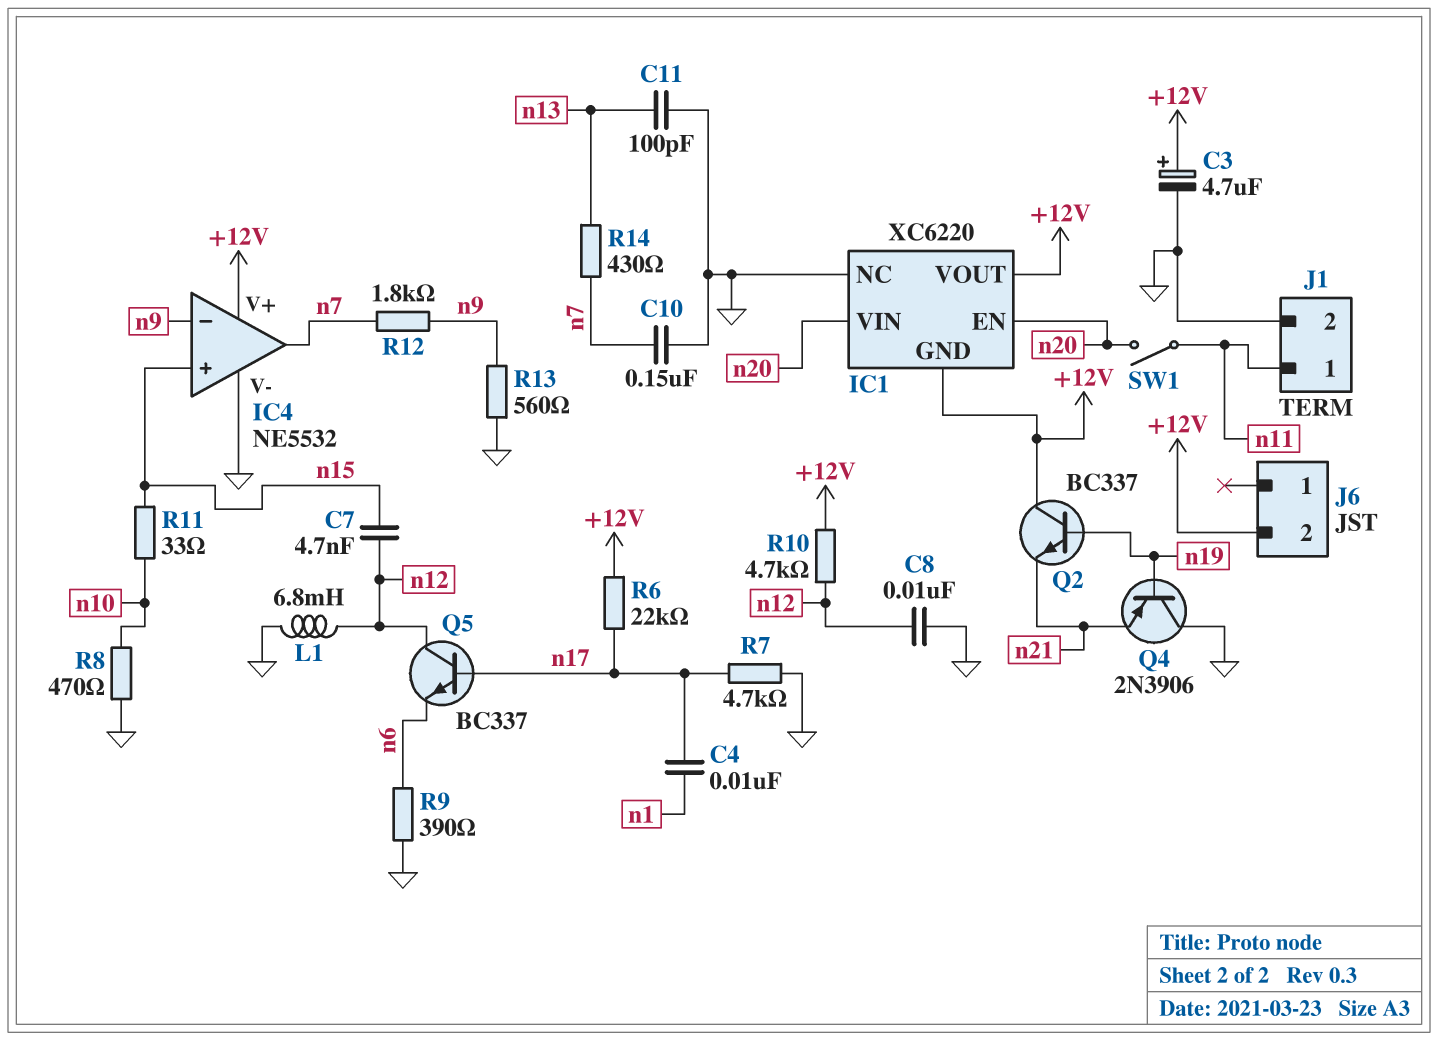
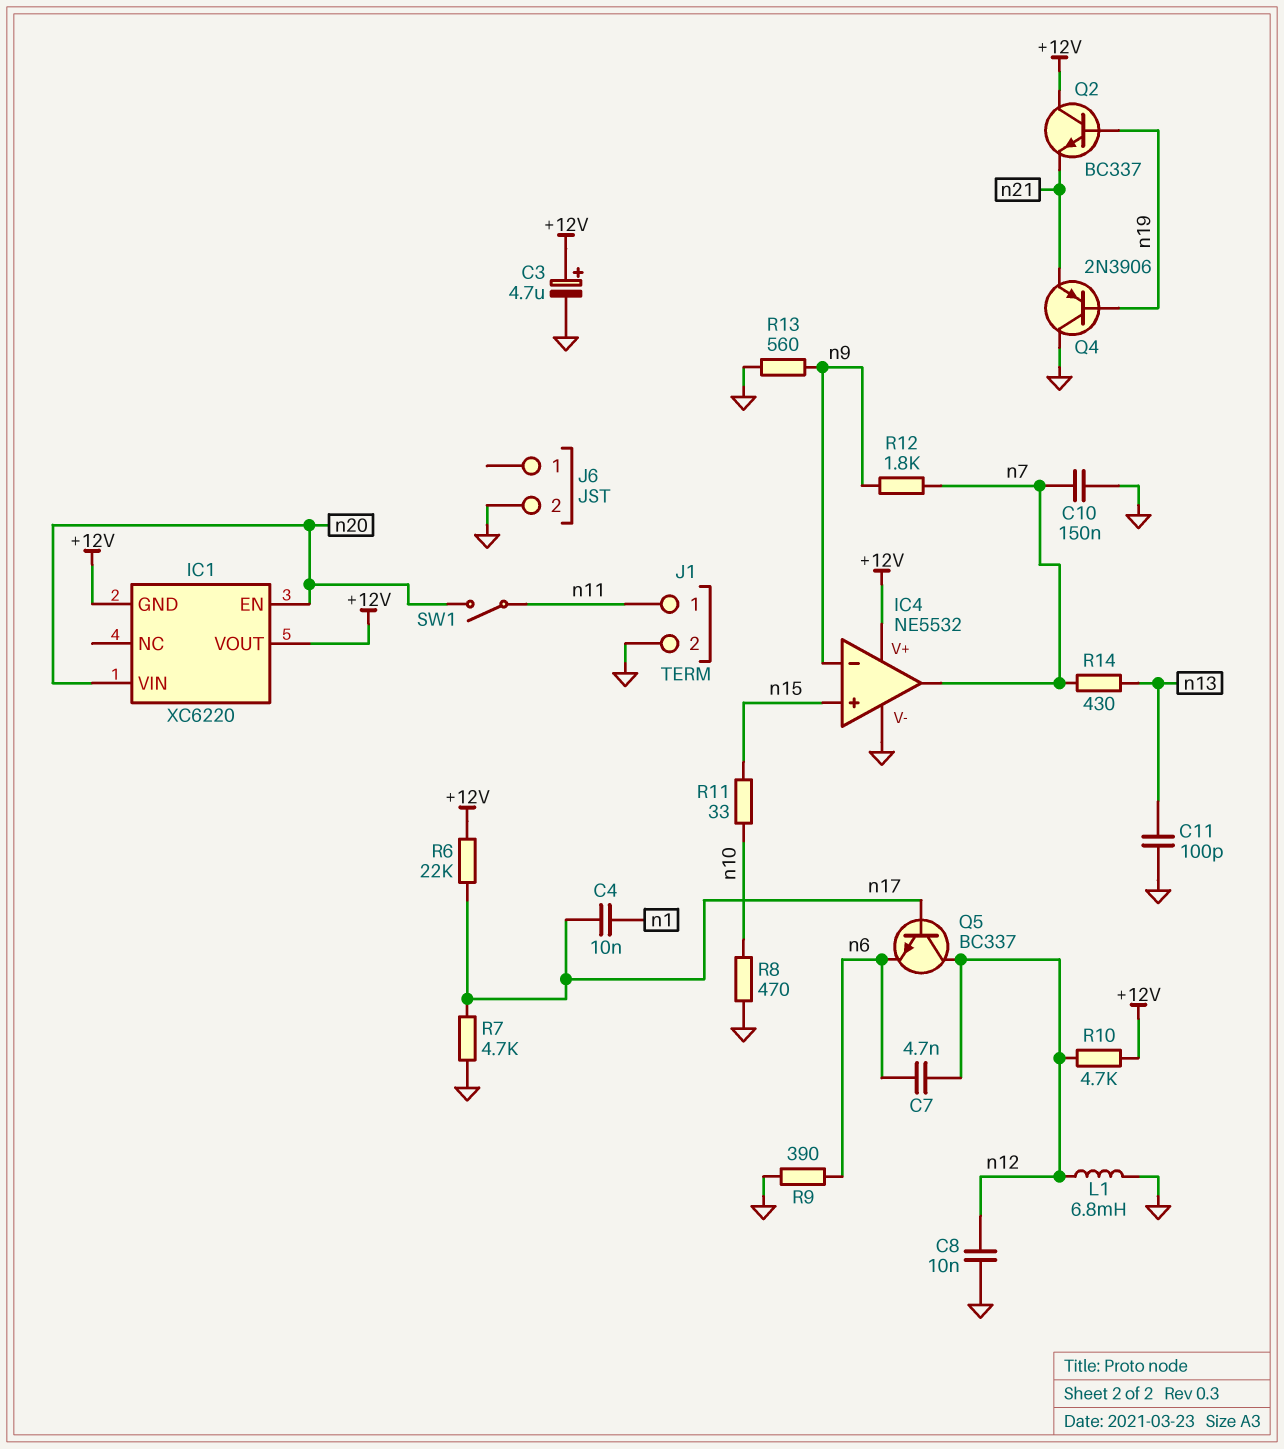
C7: 4.7nF (n12, n15) -> 4.7nF (n6, n12)
IC1 pin NC: GND -> none
J6 pin 2: +12V -> GND

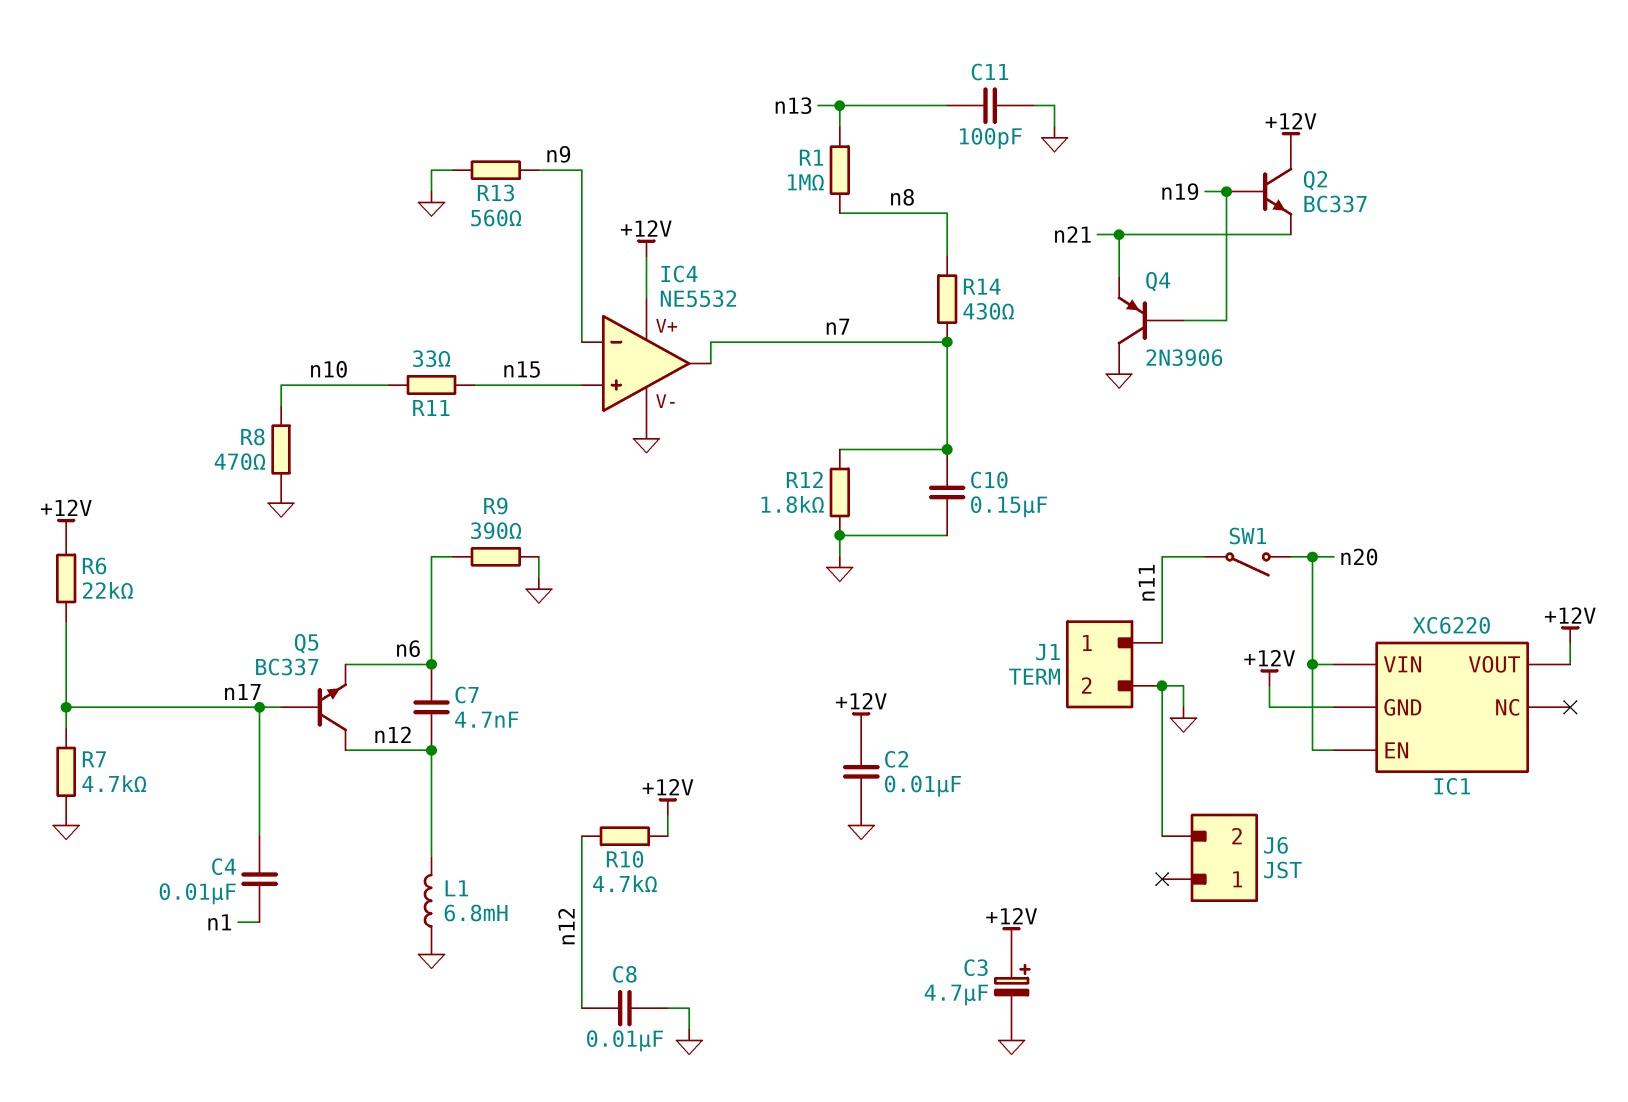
C2: none -> 10nF (+12V, GND)
R1: none -> 1M (n8, n13)
R12: 1.8k (n7, n9) -> 1.8k (GND, n7)
R14: 430 (n7, n13) -> 430 (n7, n8)

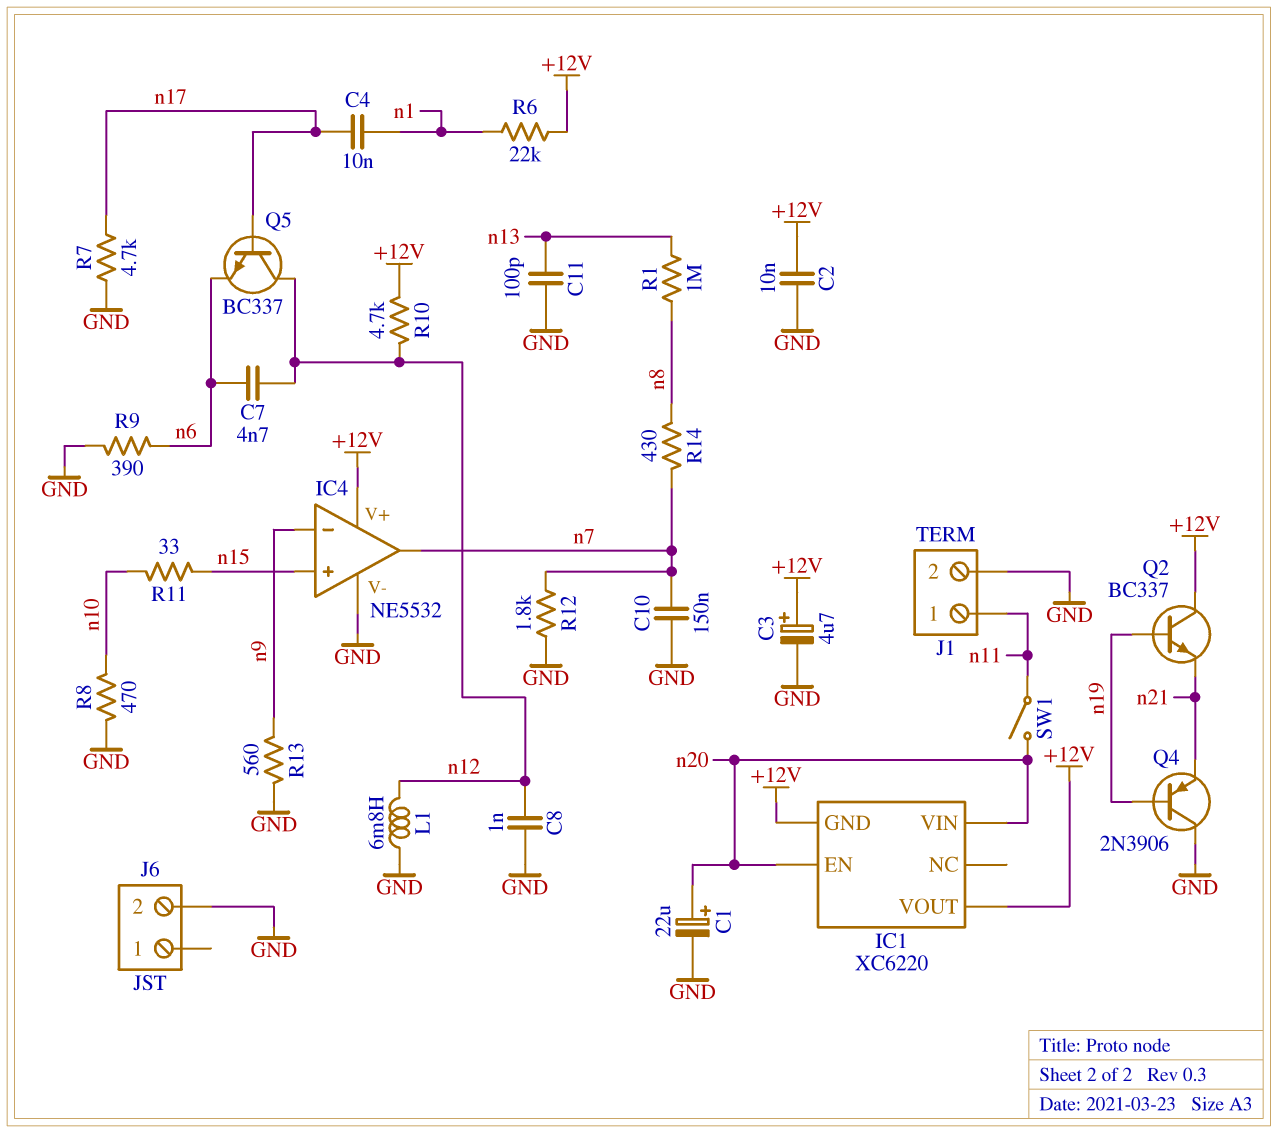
C1: none -> 22uF (plus n20, minus GND)
C8: 10nF (GND, n12) -> 1nF (GND, n12)
R6: 22k (+12V, n17) -> 22k (+12V, n1)

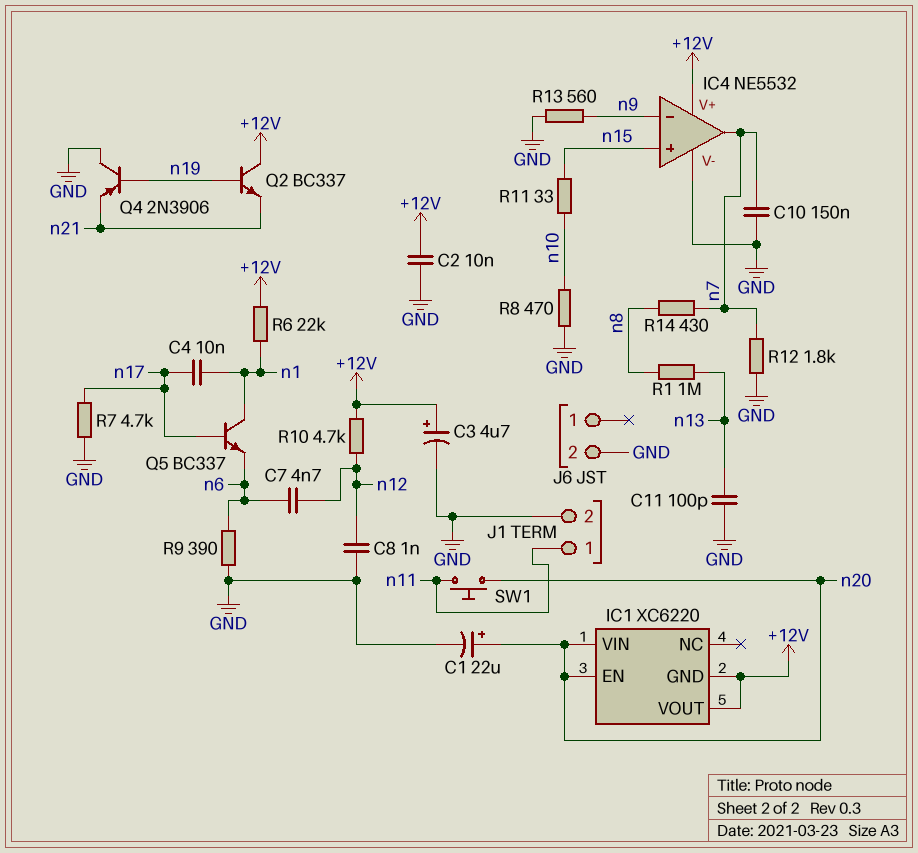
L1: 6.8mH (GND, n12) -> none
Q5: NPN BC337 (B n17, C n12, E n6) -> NPN BC337 (B n17, C n1, E n6)
SW1: switch (n11, n20) -> button (n11, n20)

